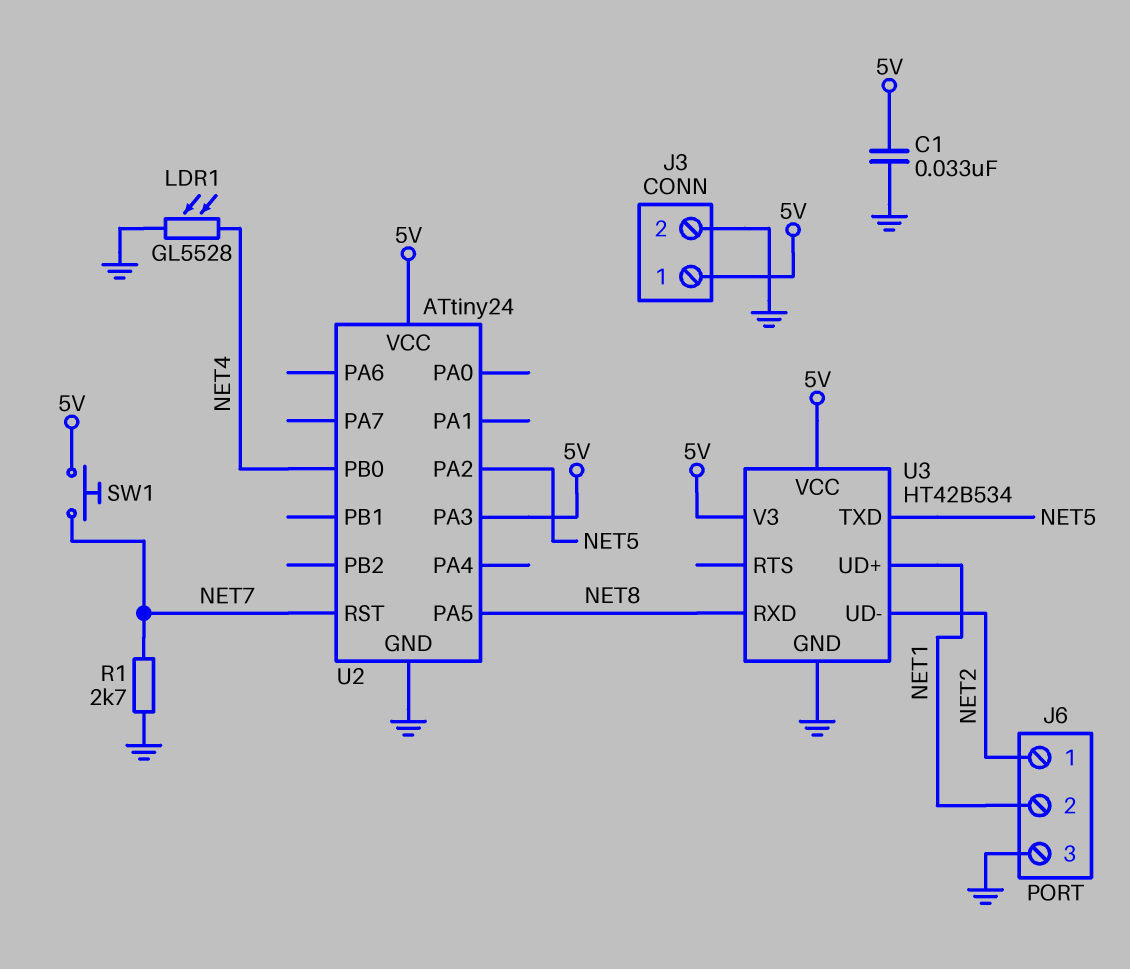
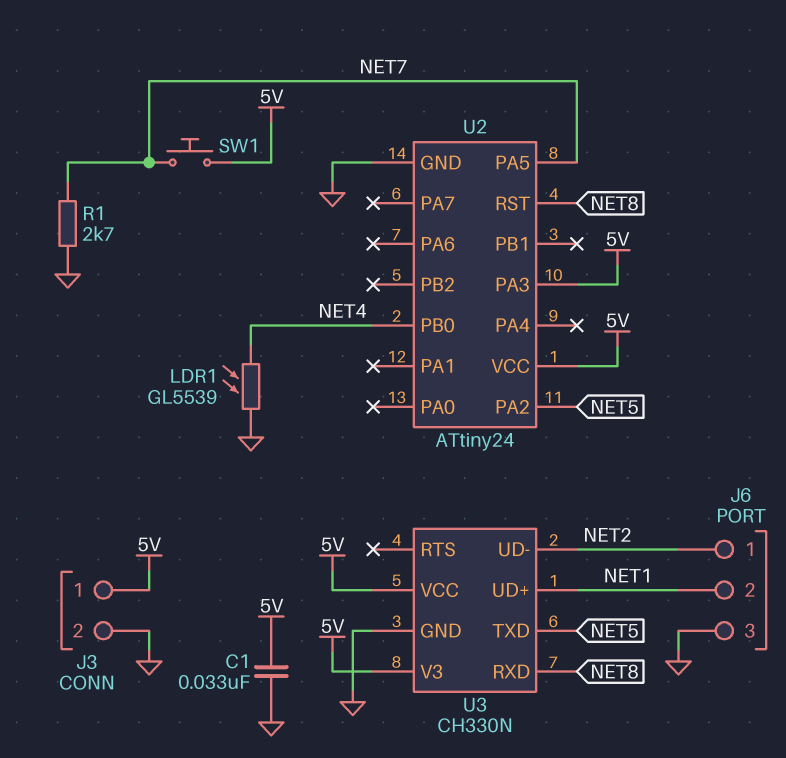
LDR1: GL5528 (GND, NET4) -> GL5539 (GND, NET4)
U2 pin PA5: NET8 -> NET7
U2 pin RST: NET7 -> NET8
U3: HT42B534 -> CH330N

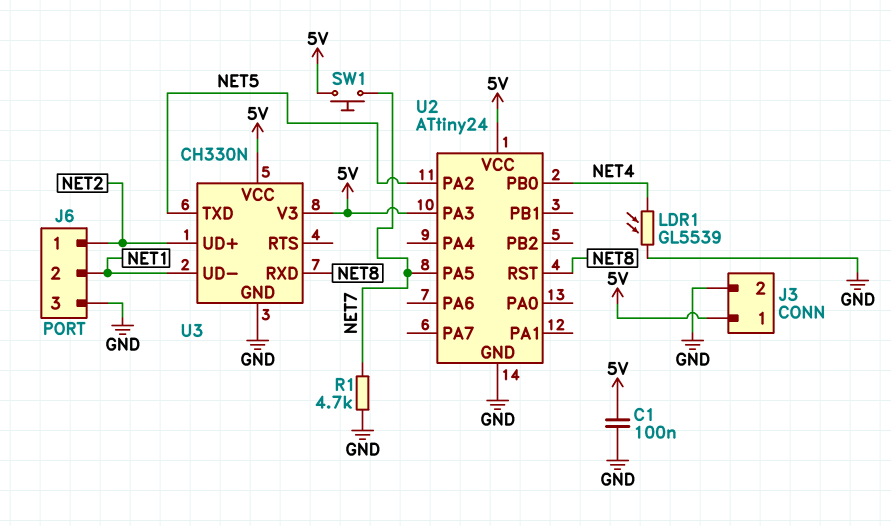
C1: 33nF (5V, GND) -> 100nF (5V, GND)
R1: 2.7k (GND, NET7) -> 4.7k (GND, NET7)
U3 pin UD+: NET1 -> NET2
U3 pin UD-: NET2 -> NET1

